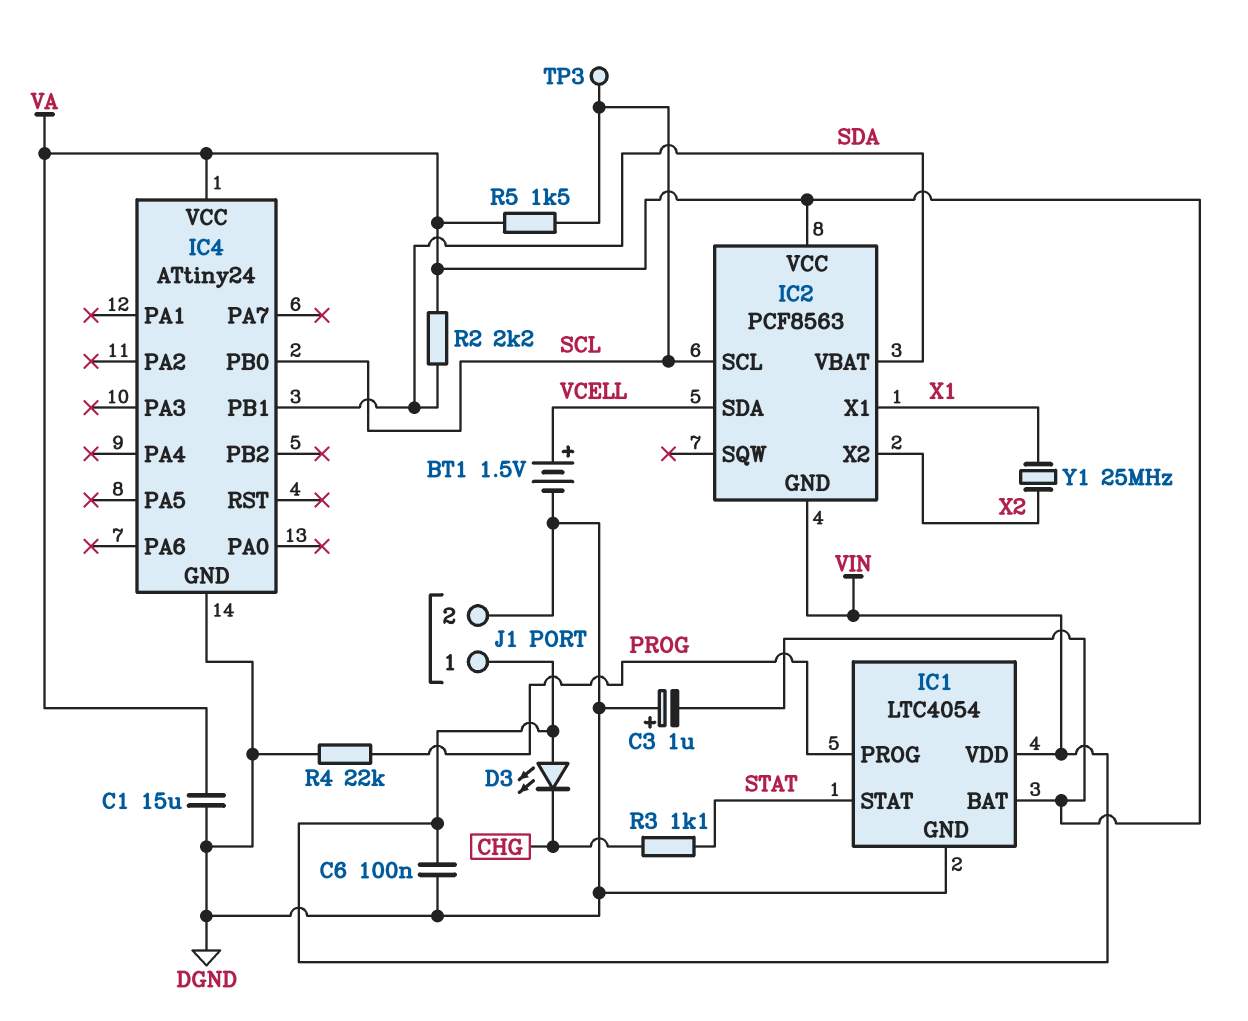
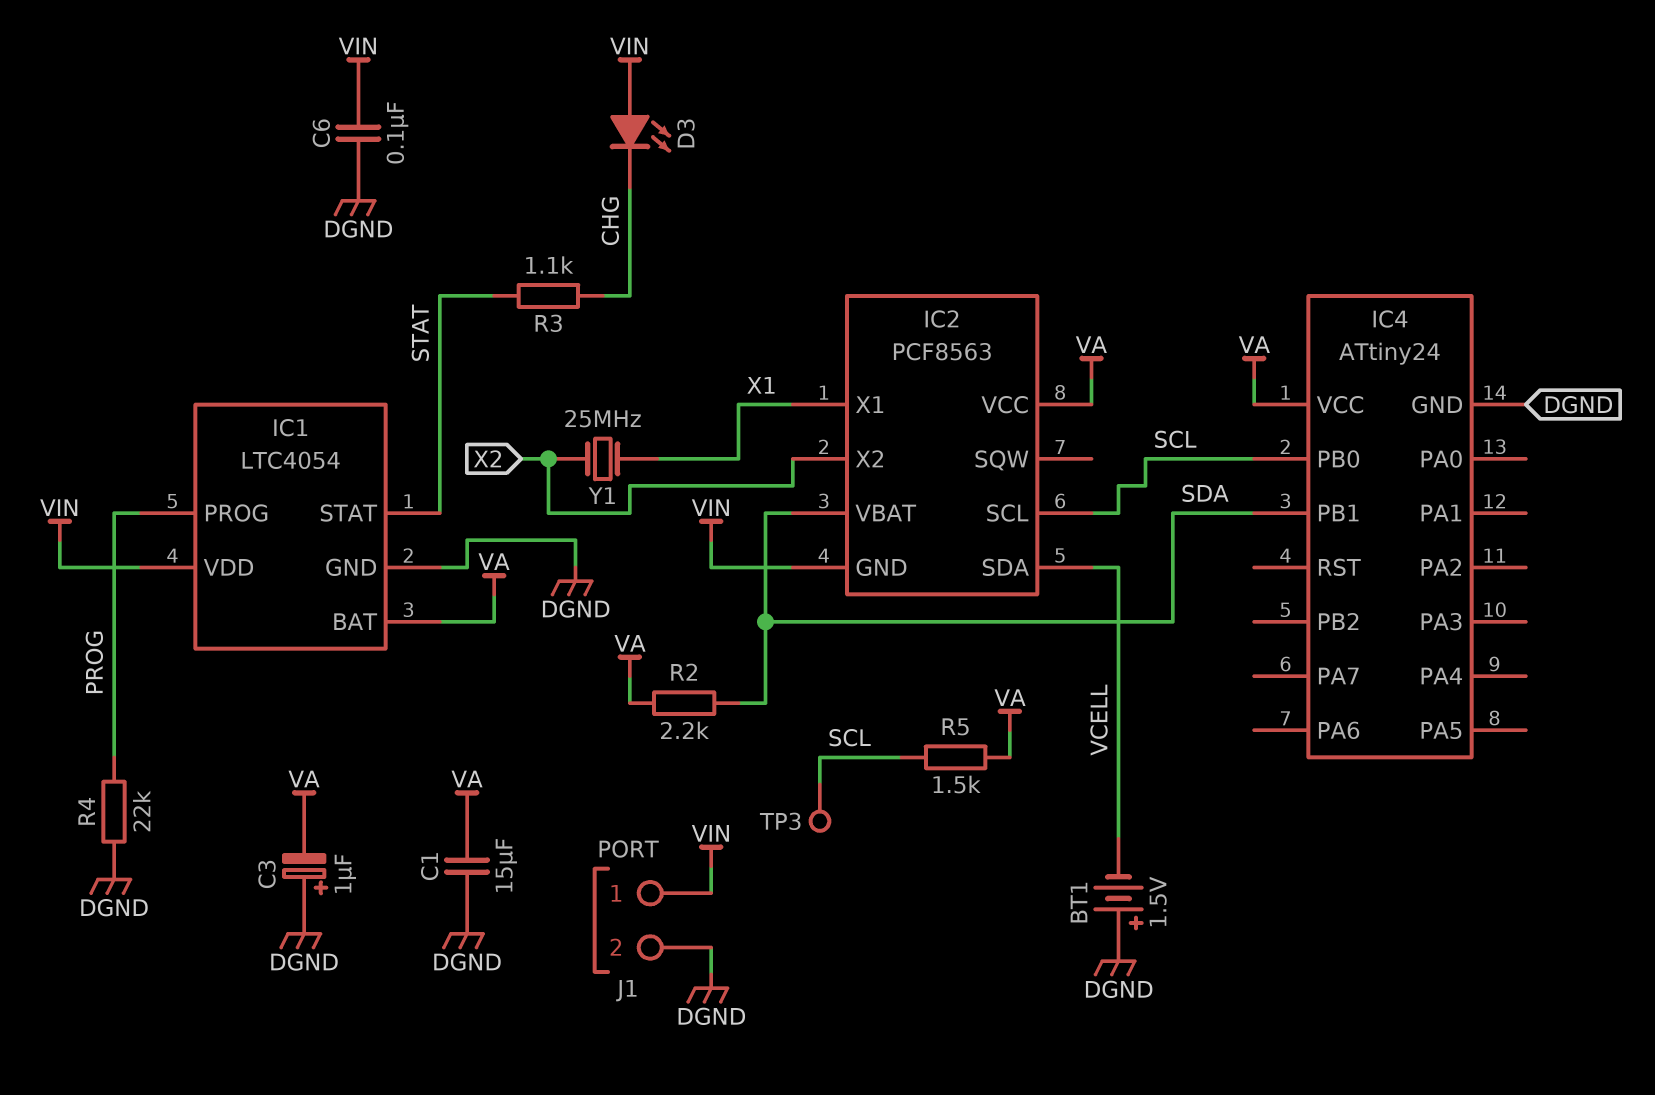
BT1: 1.5V (plus VCELL, minus DGND) -> 1.5V (plus DGND, minus VCELL)

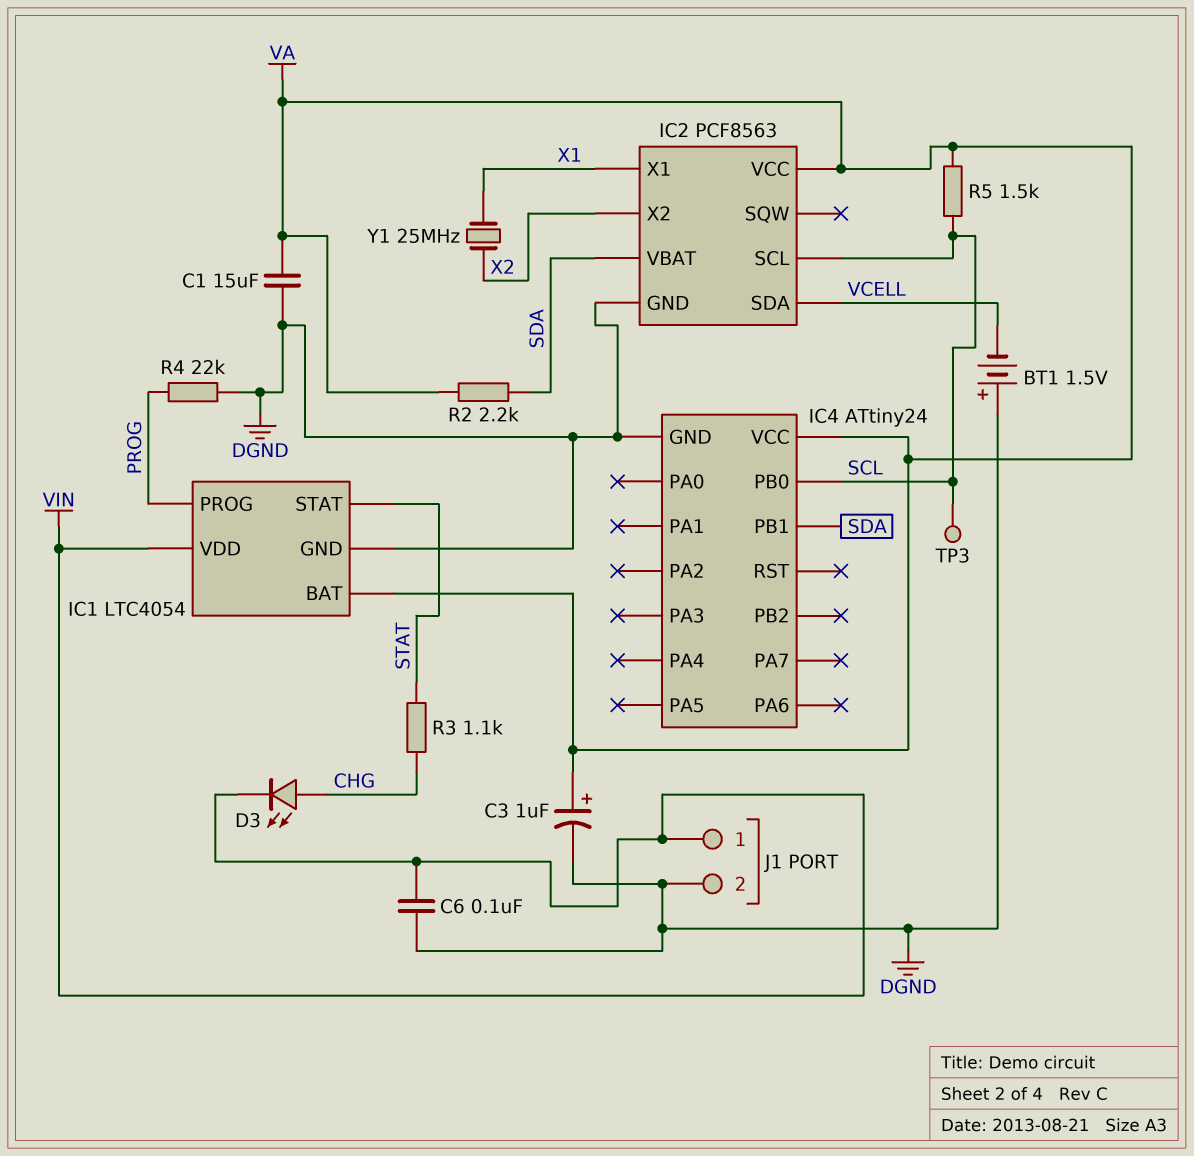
C3: 1uF (plus DGND, minus VA) -> 1uF (plus VA, minus DGND)
D3: LED (A VIN, K CHG) -> LED (A CHG, K VIN)
IC2 pin GND: VIN -> DGND

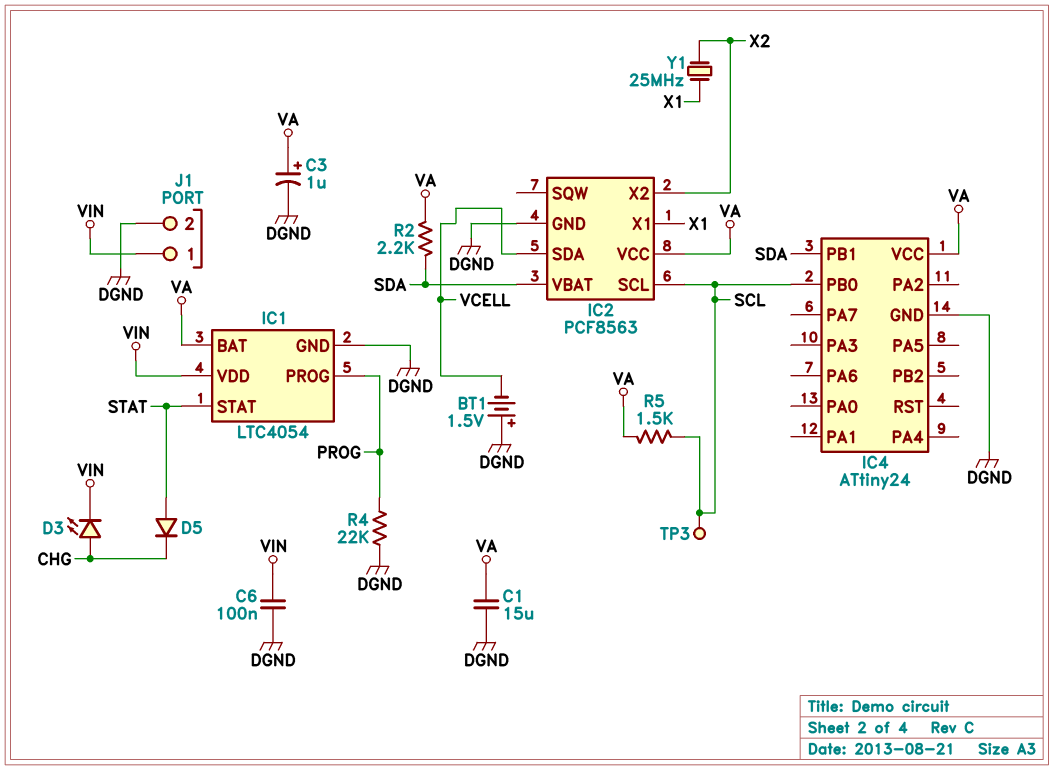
D5: none -> diode (A STAT, K CHG)
R3: 1.1k (CHG, STAT) -> none

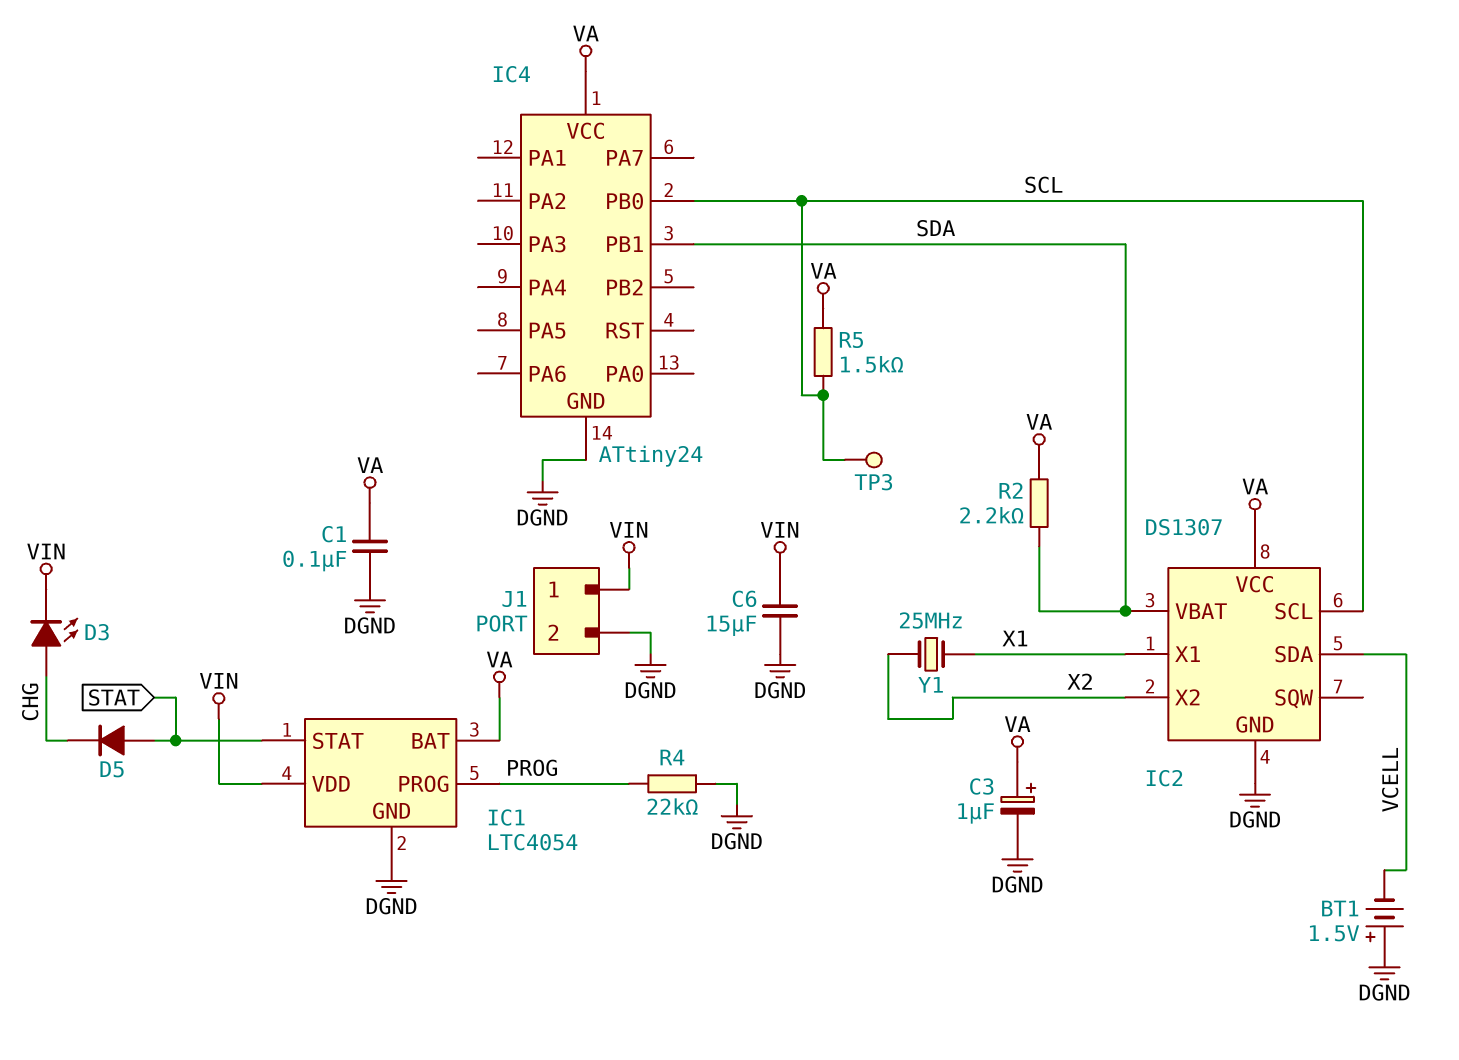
C1: 15uF (DGND, VA) -> 100nF (DGND, VA)
C6: 100nF (DGND, VIN) -> 15uF (DGND, VIN)
IC2: PCF8563 -> DS1307

